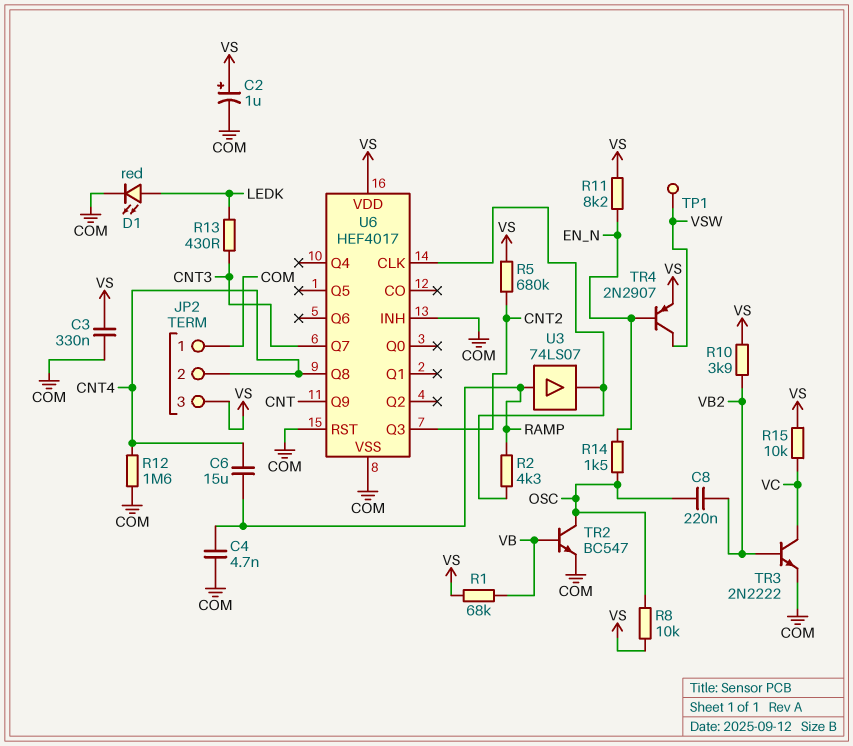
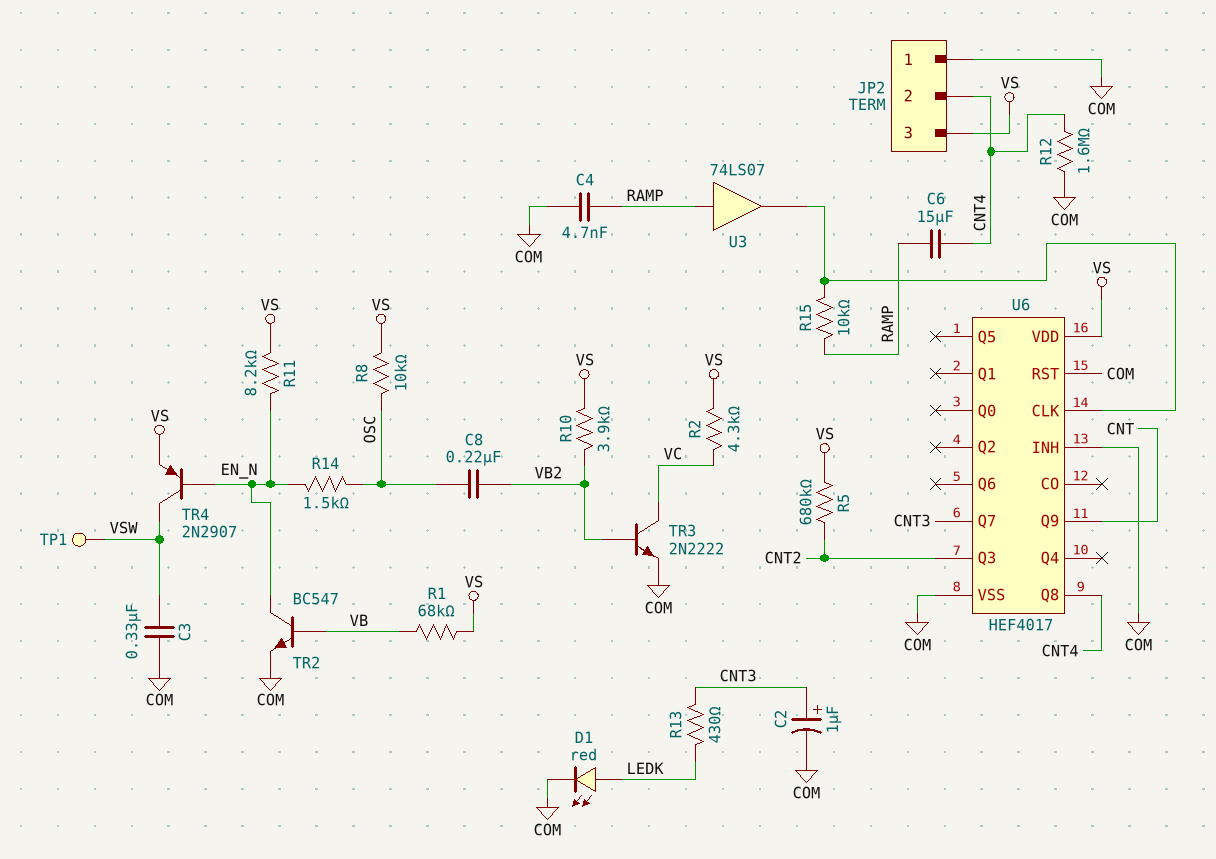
C2: 1uF (plus VS, minus COM) -> 1uF (plus CNT3, minus COM)
C3: 330nF (COM, VS) -> 330nF (COM, VSW)
R2: 4.3k (RAMP, U6/CLK) -> 4.3k (VC, VS)
R15: 10k (VC, VS) -> 10k (RAMP, U6/CLK)
TR2: NPN BC547 (B VB, C OSC, E COM) -> NPN BC547 (B VB, C EN_N, E COM)

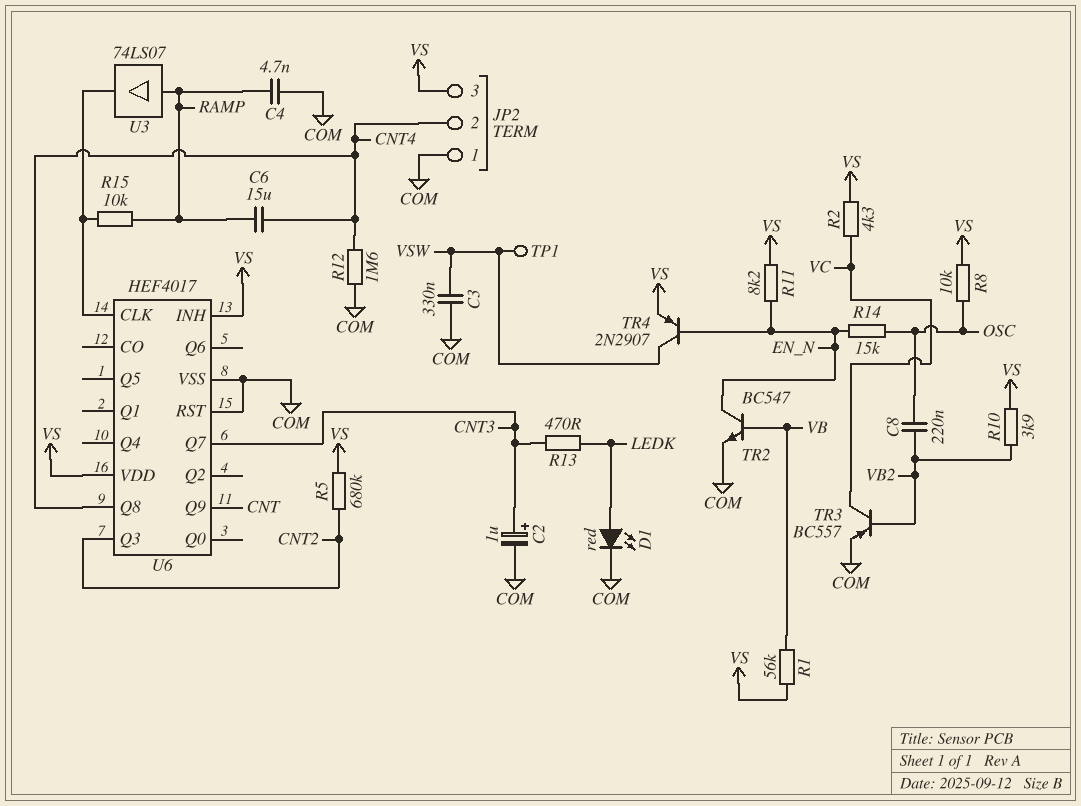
R1: 68k (VB, VS) -> 56k (VB, VS)
R13: 430 (CNT3, LEDK) -> 470 (CNT3, LEDK)
R14: 1.5k (EN_N, OSC) -> 15k (EN_N, OSC)
TR3: NPN 2N2222 (B VB2, C VC, E COM) -> PNP BC557 (B VB2, C VC, E COM)
U6 pin INH: COM -> VS

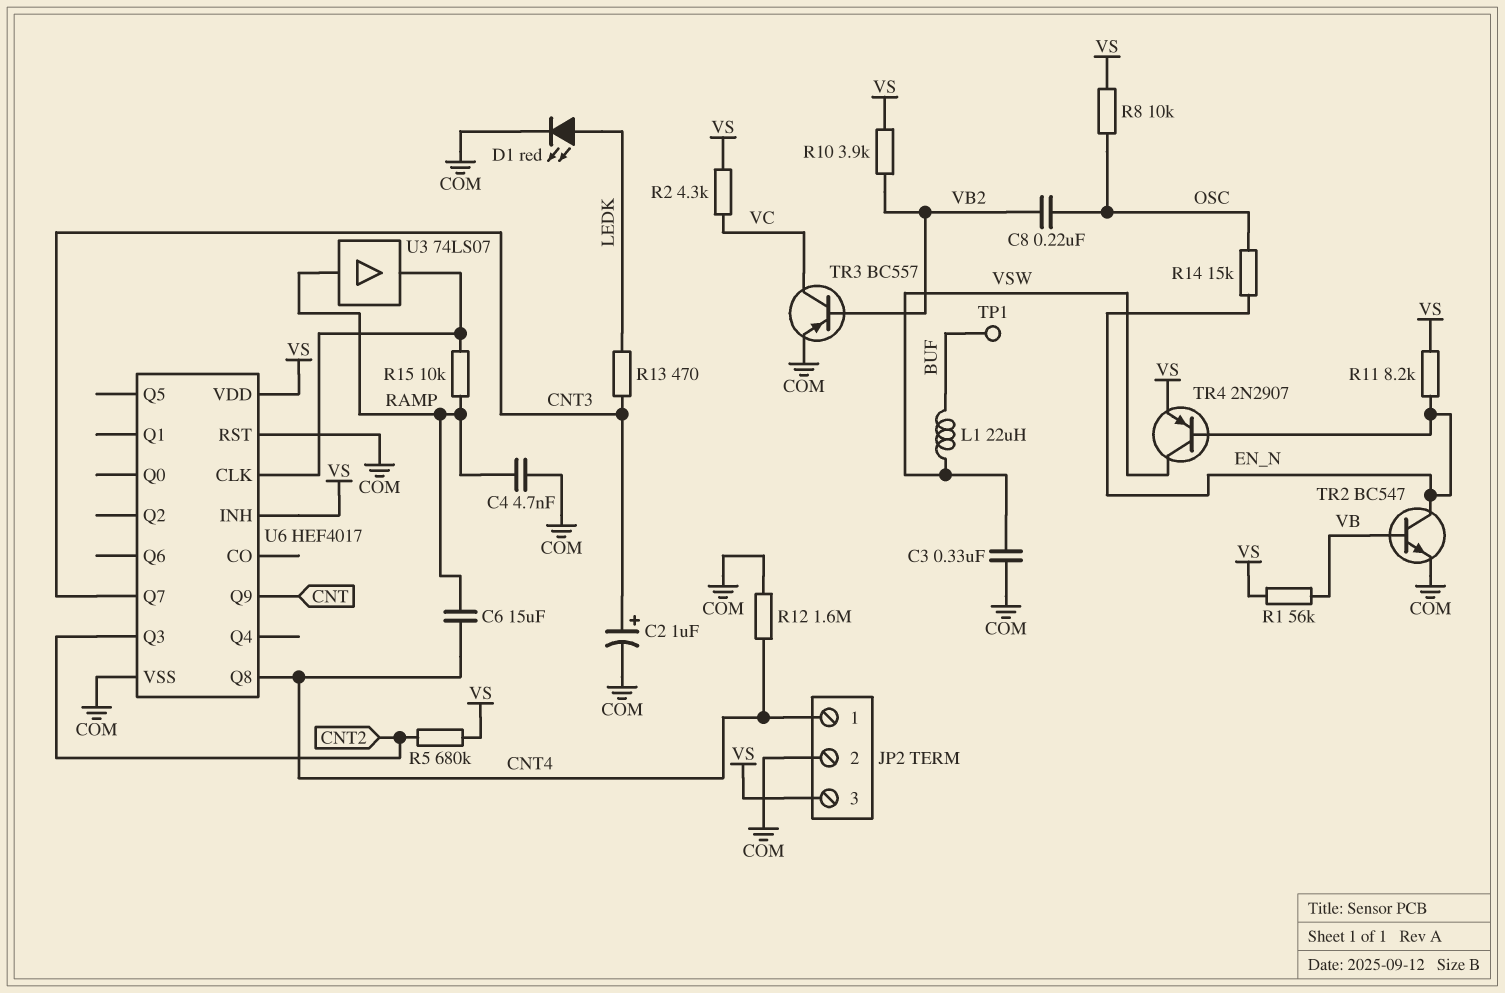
JP2 pin 1: COM -> CNT4
JP2 pin 2: CNT4 -> COM
L1: none -> 22uH (BUF, VSW)
TP1: test point (VSW) -> test point (BUF)

